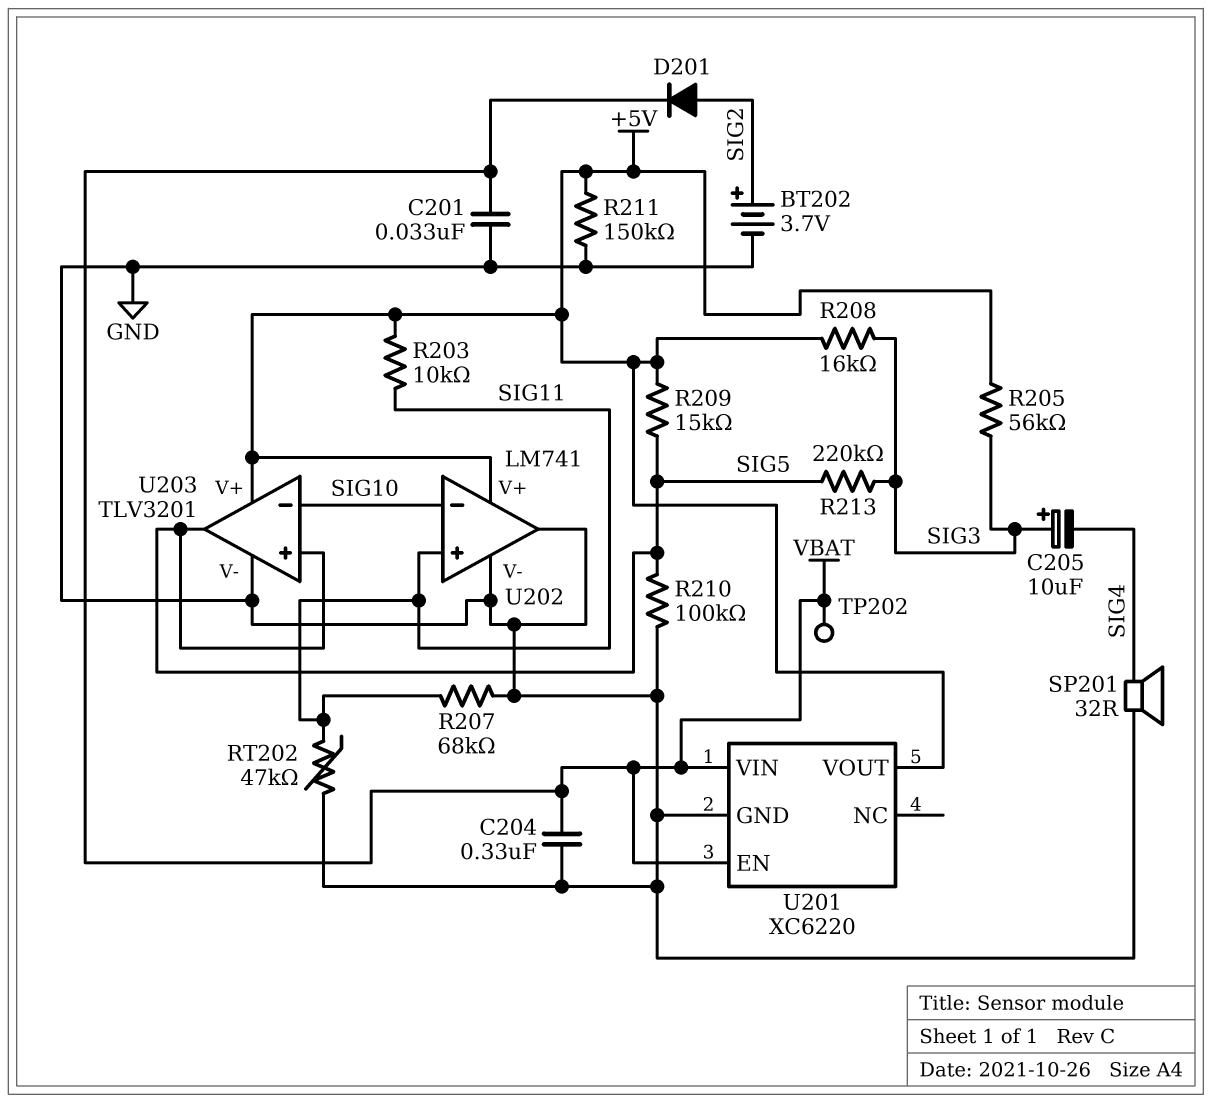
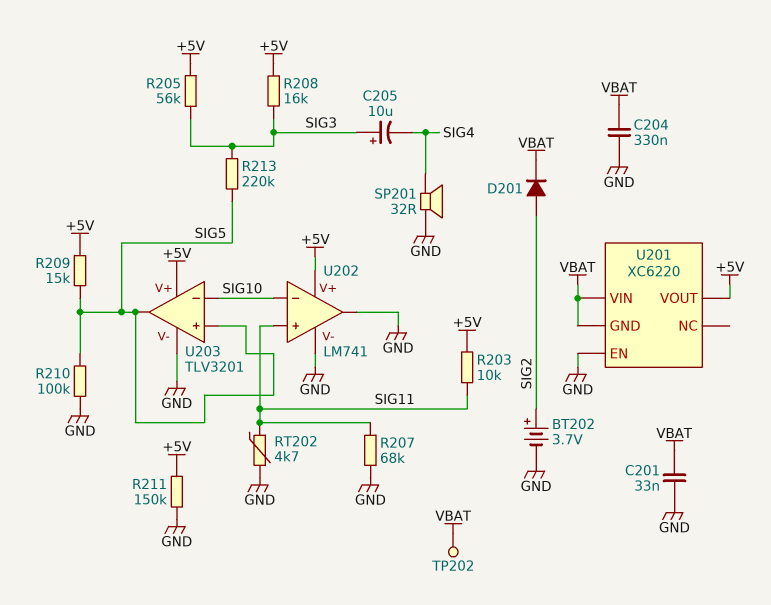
RT202: 47k (GND, SIG11) -> 4.7k (GND, SIG11)
U201 pin EN: VBAT -> GND
U201 pin GND: GND -> VBAT

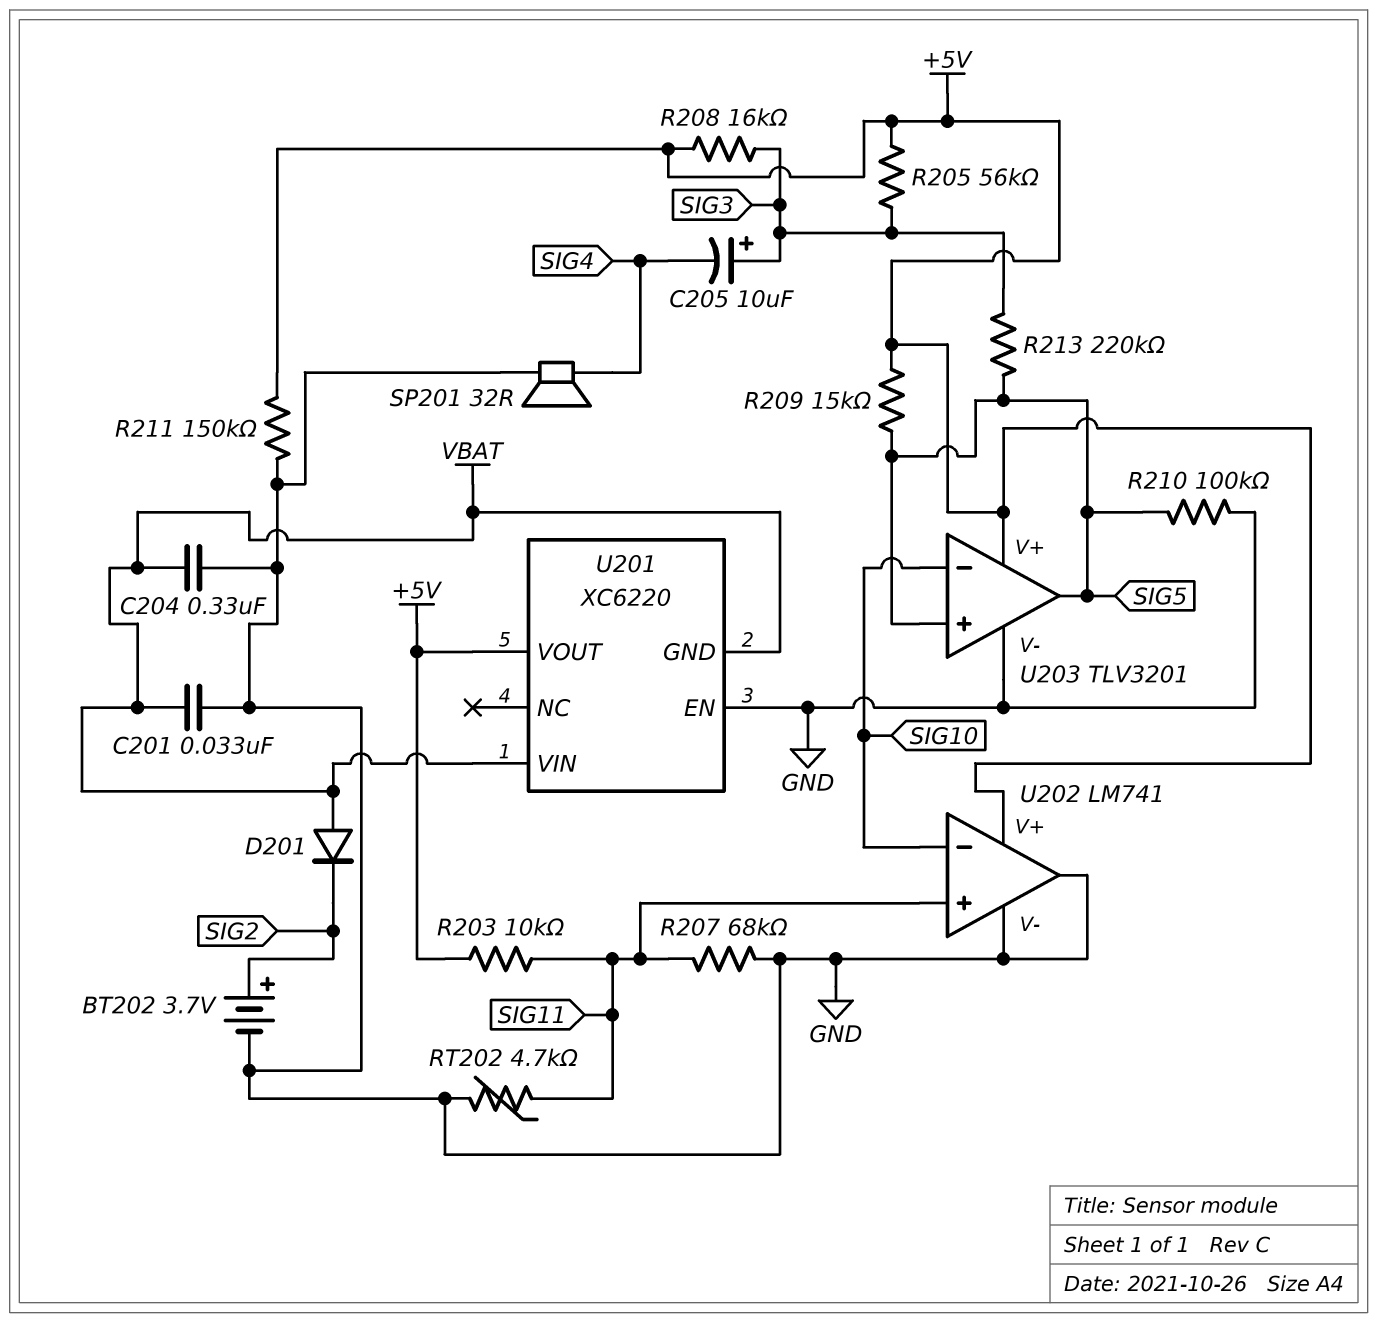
D201: diode (A SIG2, K VBAT) -> diode (A VBAT, K SIG2)
TP202: test point (VBAT) -> none

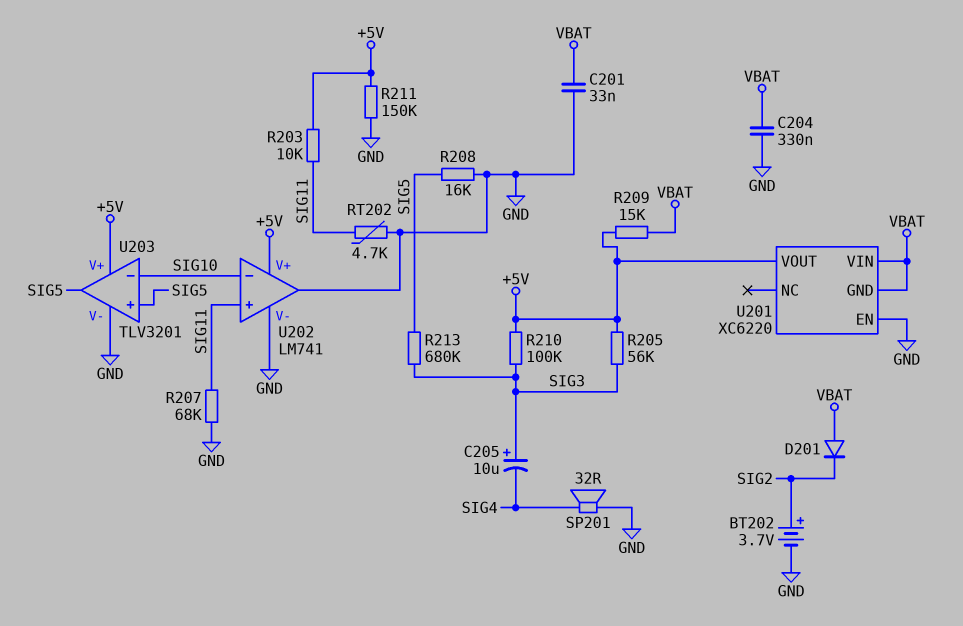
R208: 16k (+5V, SIG3) -> 16k (GND, SIG5)
R209: 15k (+5V, SIG5) -> 15k (+5V, VBAT)
R210: 100k (GND, SIG5) -> 100k (+5V, SIG3)
R213: 220k (SIG3, SIG5) -> 680k (SIG3, SIG5)

